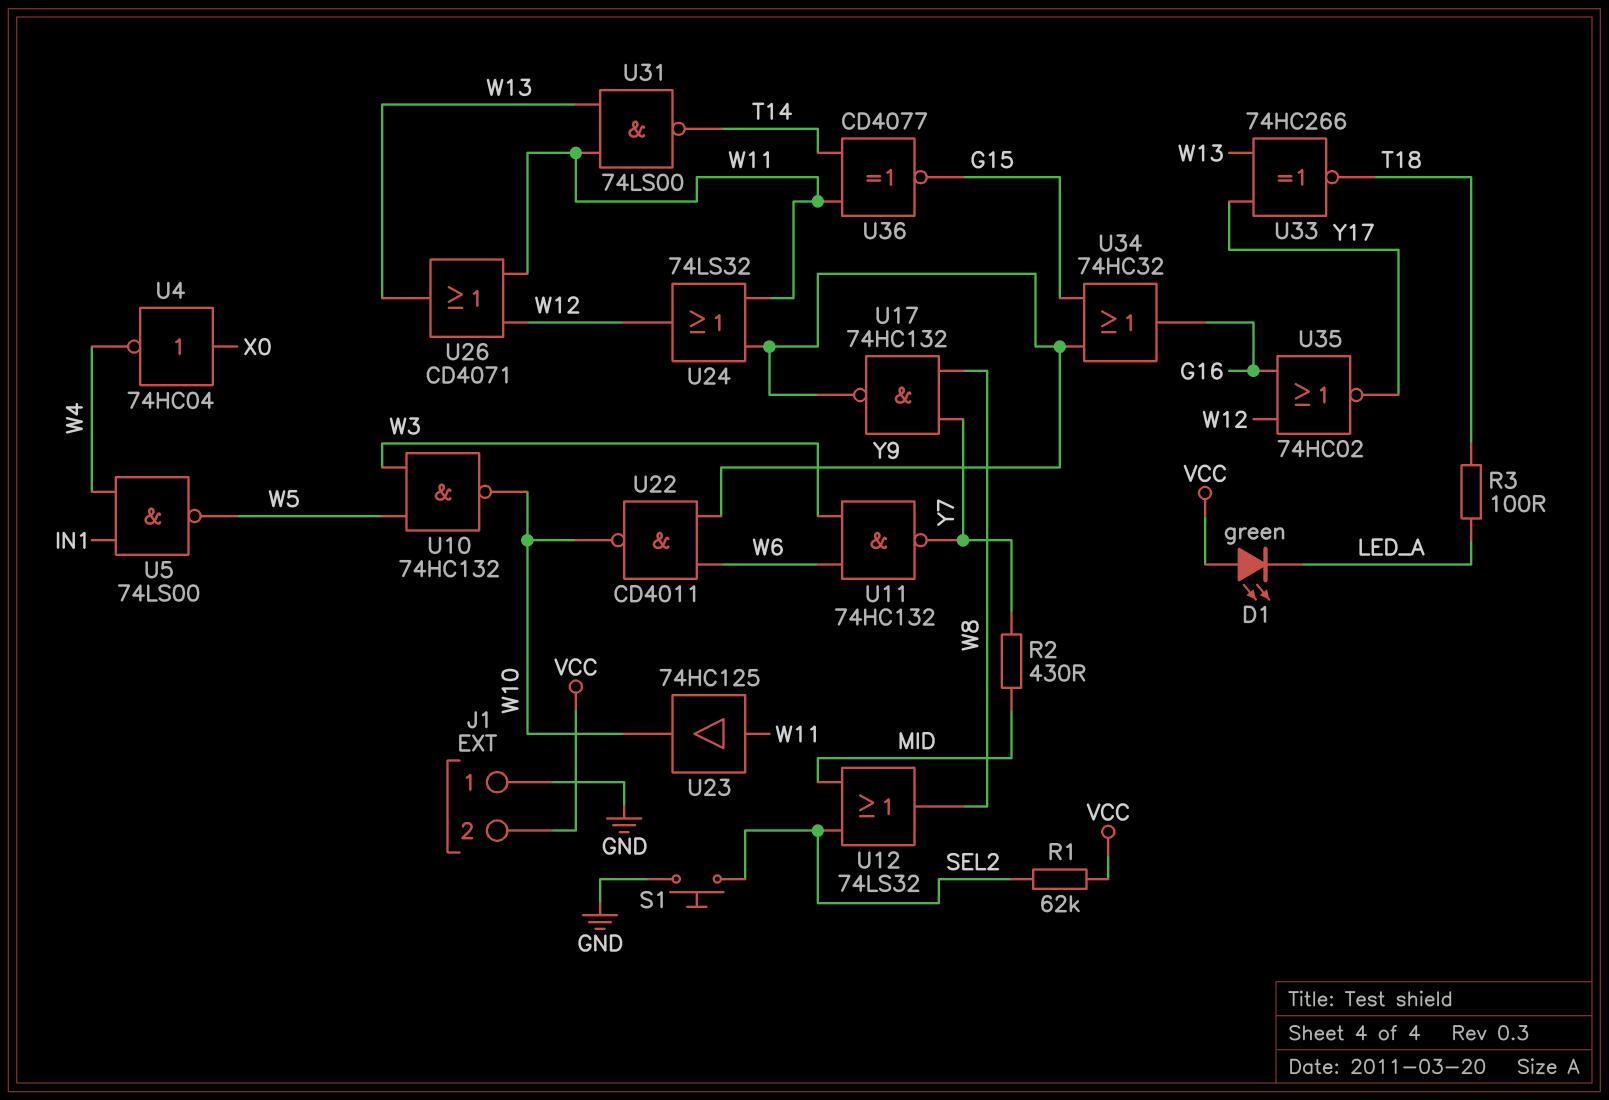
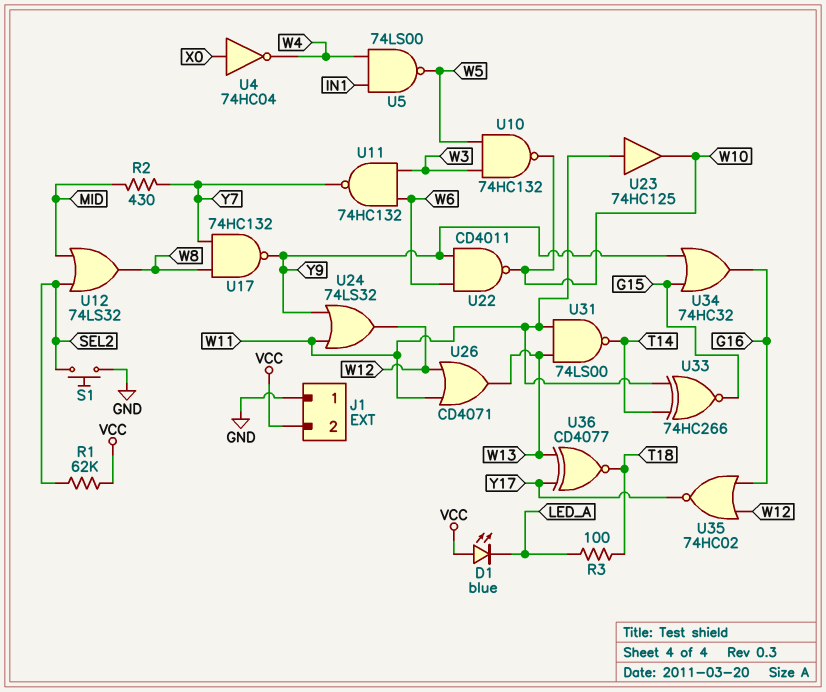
D1: LED green (A VCC, K LED_A) -> LED blue (A VCC, K LED_A)
U33: XNOR 74HC266 (in W13, in Y17, out T18) -> XNOR 74HC266 (in T14, in W11, out G15)
U36: XNOR CD4077 (in T14, in W11, out G15) -> XNOR CD4077 (in W13, in Y17, out T18)

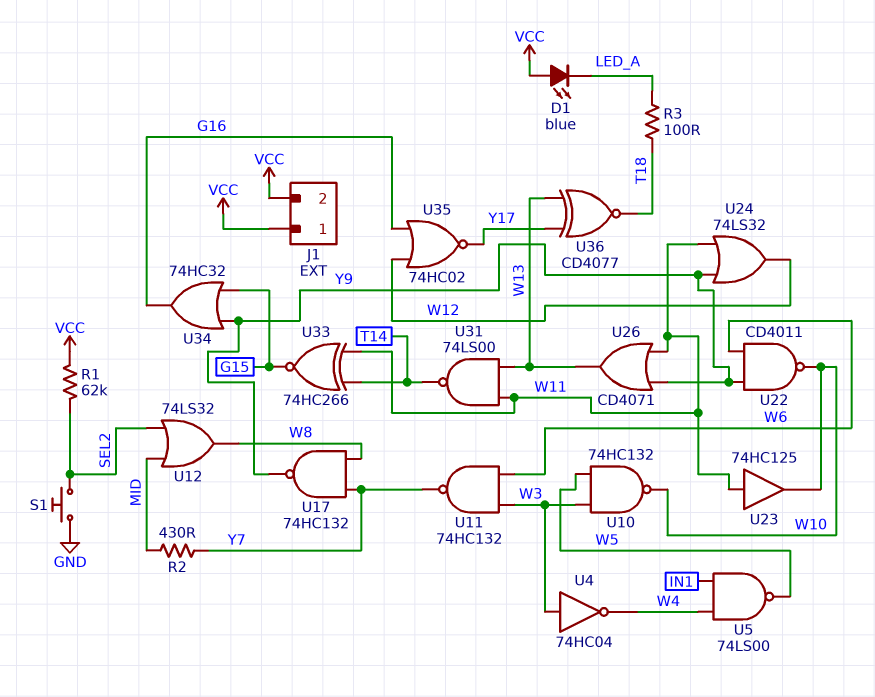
J1 pin 1: GND -> VCC
U4: NOT 74HC04 (in X0, out W4) -> NOT 74HC04 (in W3, out W4)
U26: OR CD4071 (in W11, in W12, out W13) -> OR CD4071 (in W11, in Y9, out W13)

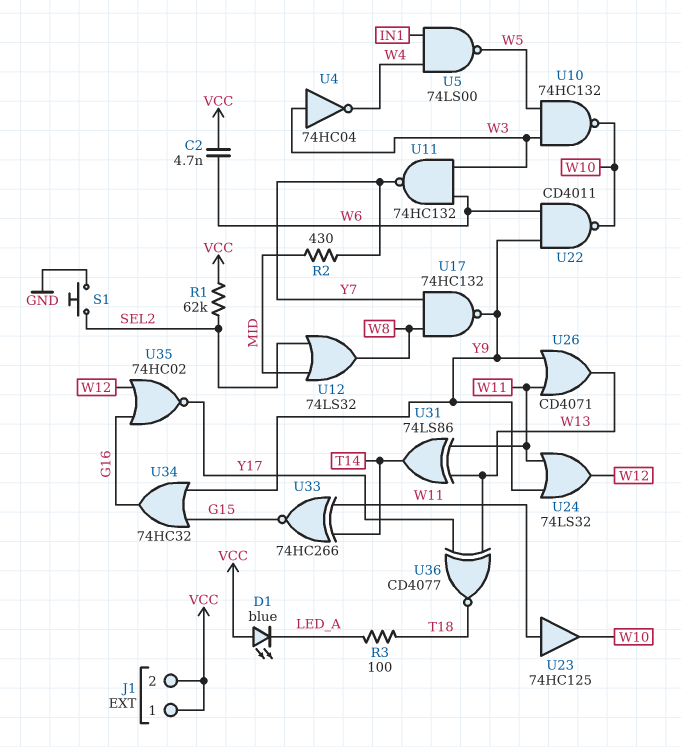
C2: none -> 4.7nF (VCC, W6)
U31: NAND 74LS00 (in W11, in W13, out T14) -> XOR 74LS86 (in W11, in W13, out T14)

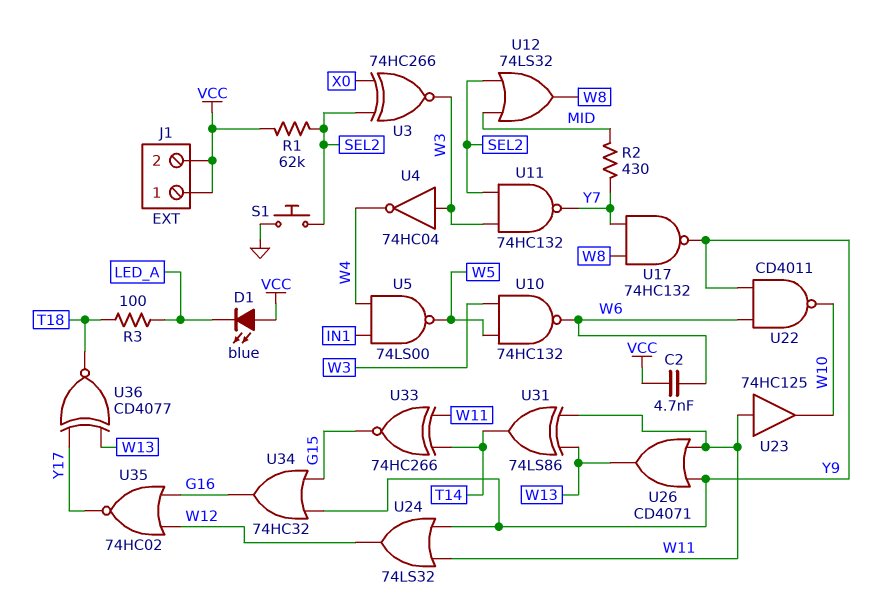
U3: none -> XNOR 74HC266 (in SEL2, in X0, out W3)
U10: NAND 74HC132 (in W3, in W5, out W10) -> NAND 74HC132 (in W3, in W5, out W6)
U11: NAND 74HC132 (in W3, in W6, out Y7) -> NAND 74HC132 (in SEL2, in W3, out Y7)

